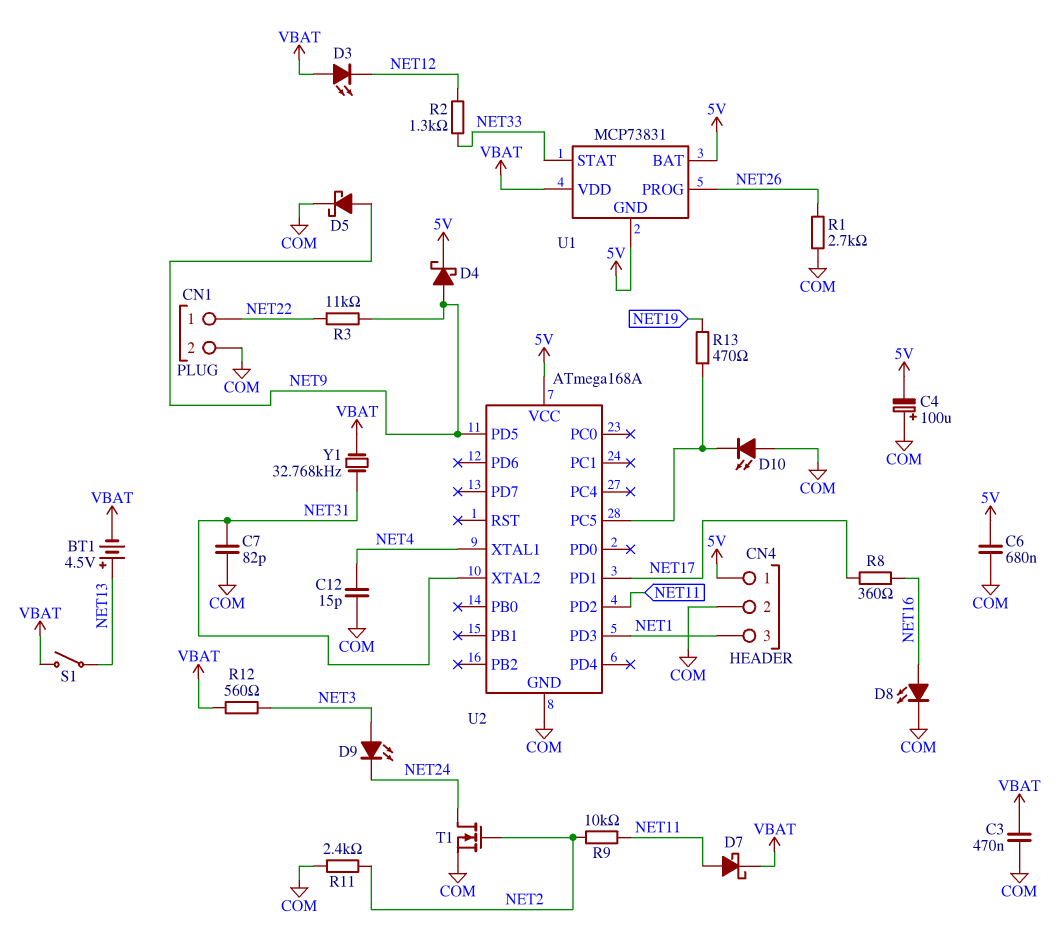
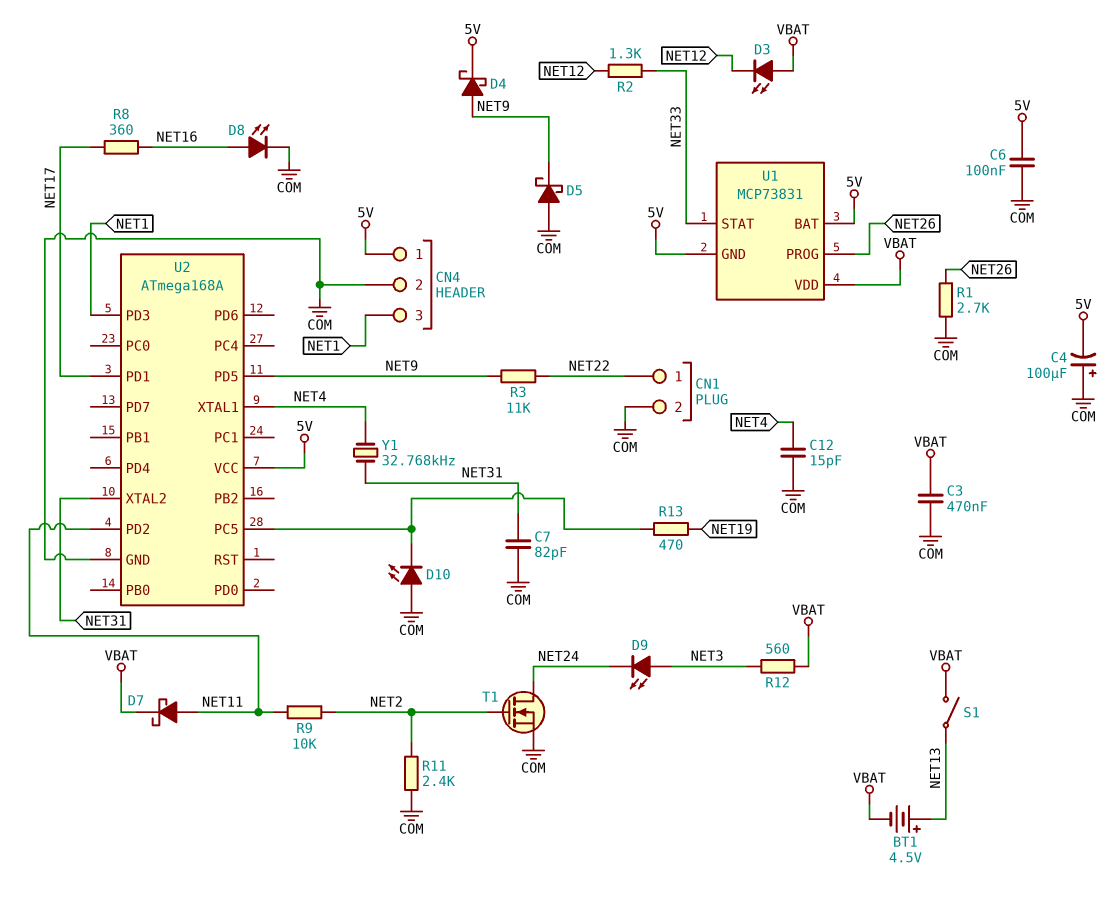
C6: 680nF (5V, COM) -> 100nF (5V, COM)
D5: schottky (A NET9, K COM) -> schottky (A COM, K NET9)
Y1: 32.768kHz (NET31, VBAT) -> 32.768kHz (NET4, NET31)

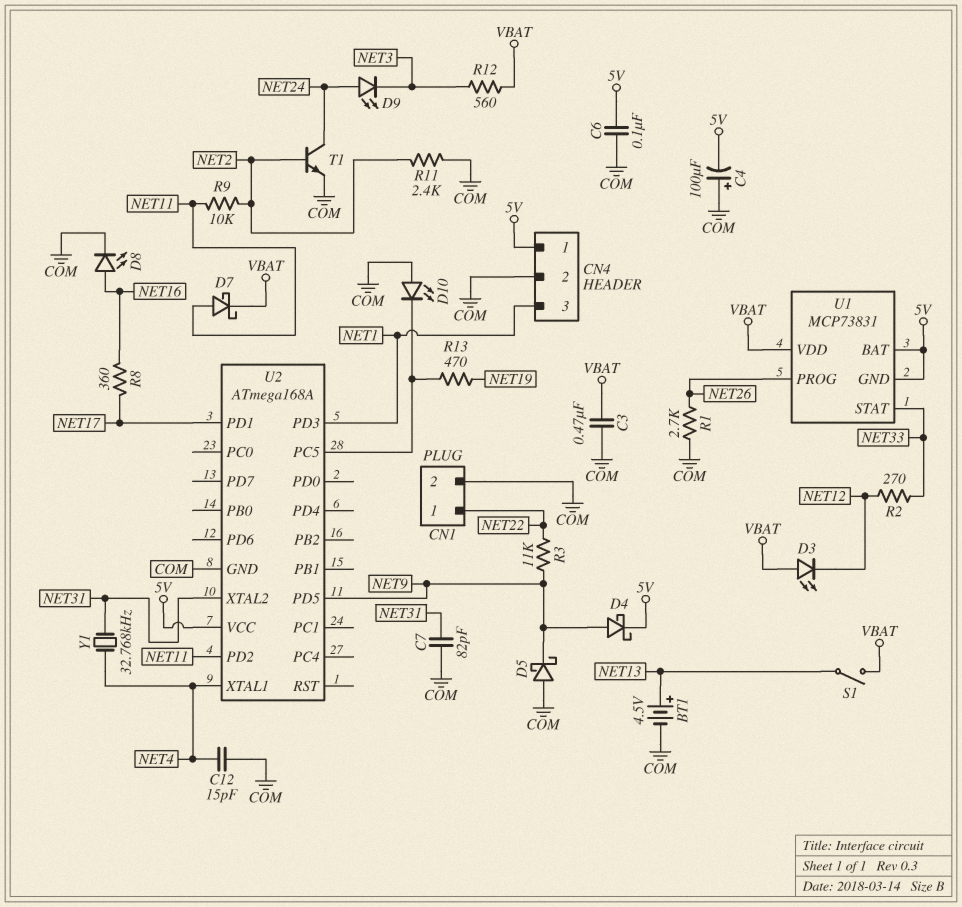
BT1: 4.5V (plus NET13, minus VBAT) -> 4.5V (plus NET13, minus COM)
D9: LED (A NET3, K NET24) -> LED (A NET24, K NET3)
R2: 1.3k (NET12, NET33) -> 270 (NET12, NET33)
T1: NMOS (G NET2, D NET24, S COM) -> NPN (B NET2, C NET24, E COM)

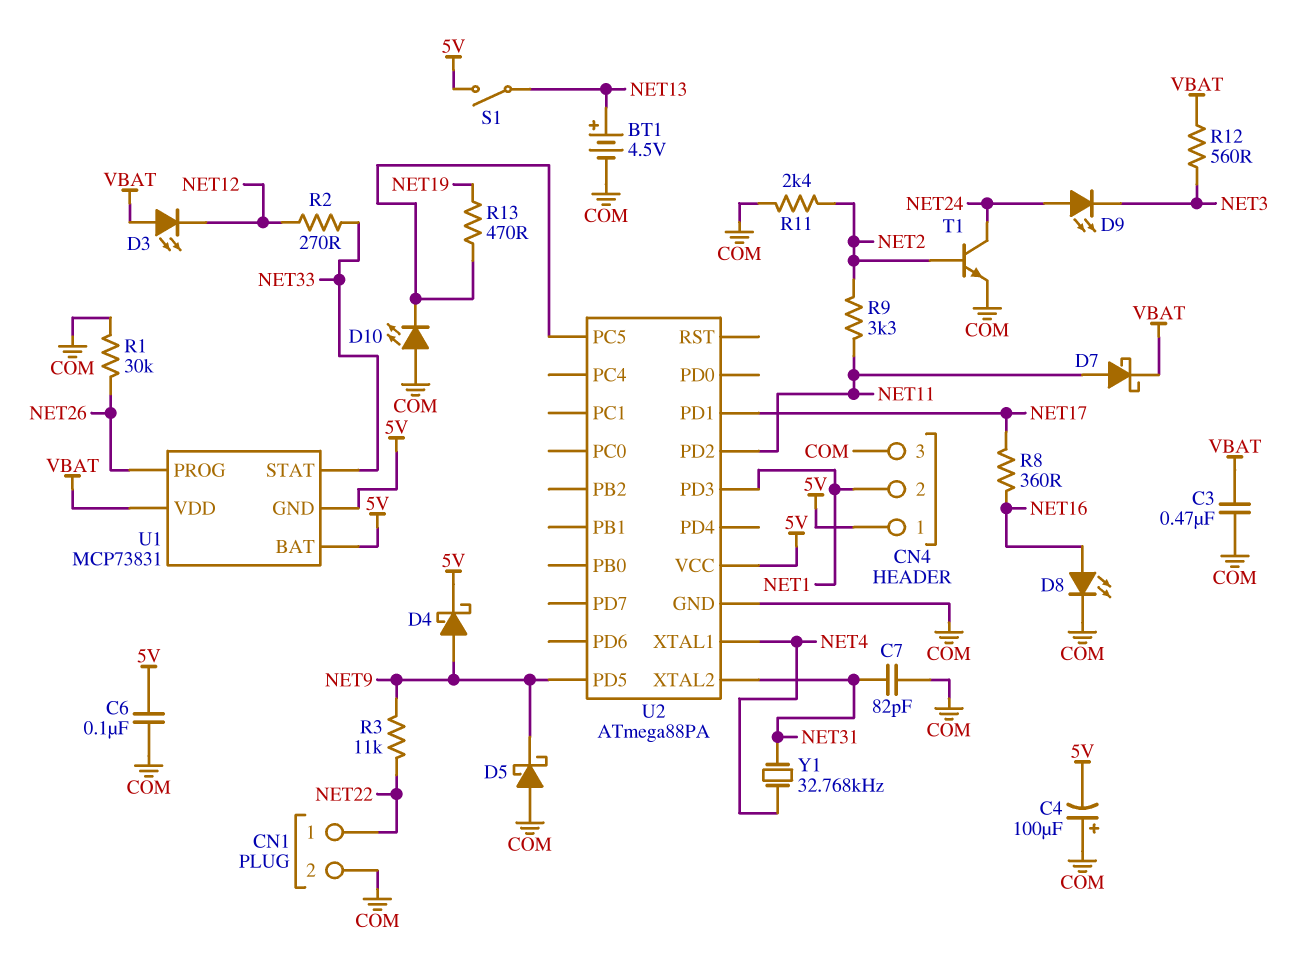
C12: 15pF (COM, NET4) -> none
CN4 pin 2: COM -> NET1
CN4 pin 3: NET1 -> COM
R1: 2.7k (COM, NET26) -> 30k (COM, NET26)
R9: 10k (NET2, NET11) -> 3.3k (NET2, NET11)
S1: switch (NET13, VBAT) -> switch (5V, NET13)
U2: ATmega168A -> ATmega88PA

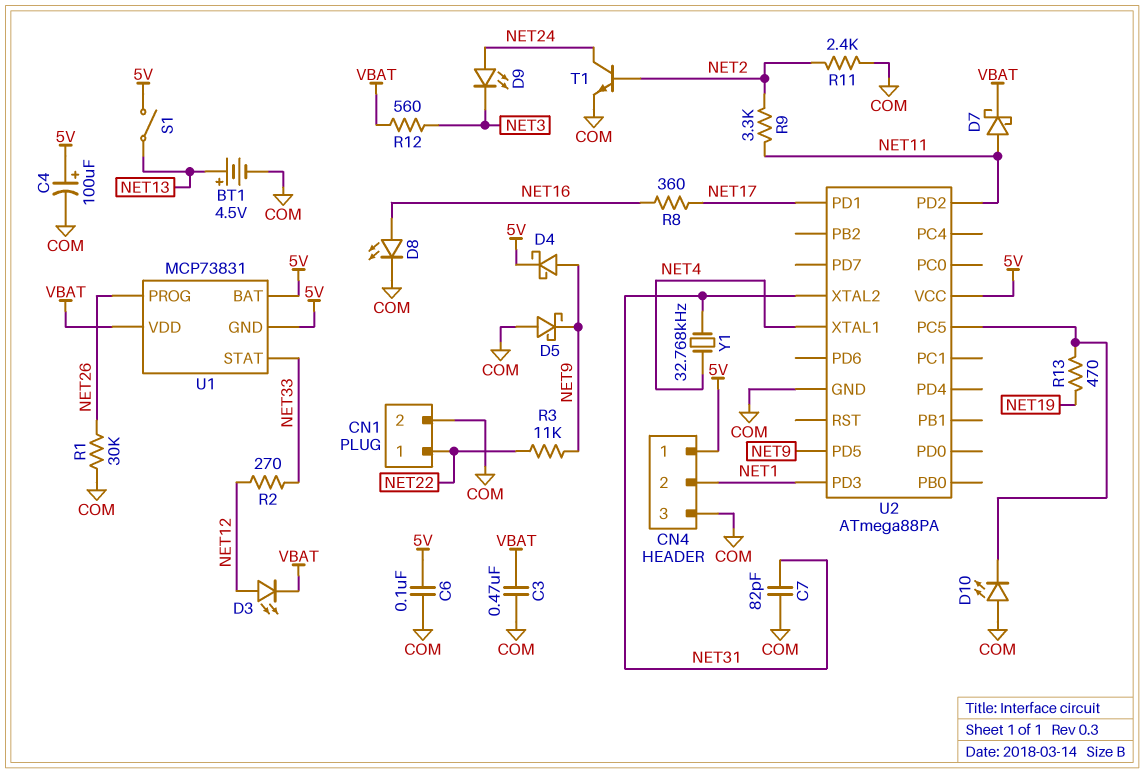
C4: 100uF (plus COM, minus 5V) -> 100uF (plus 5V, minus COM)
D3: LED (A VBAT, K NET12) -> LED (A NET12, K VBAT)

